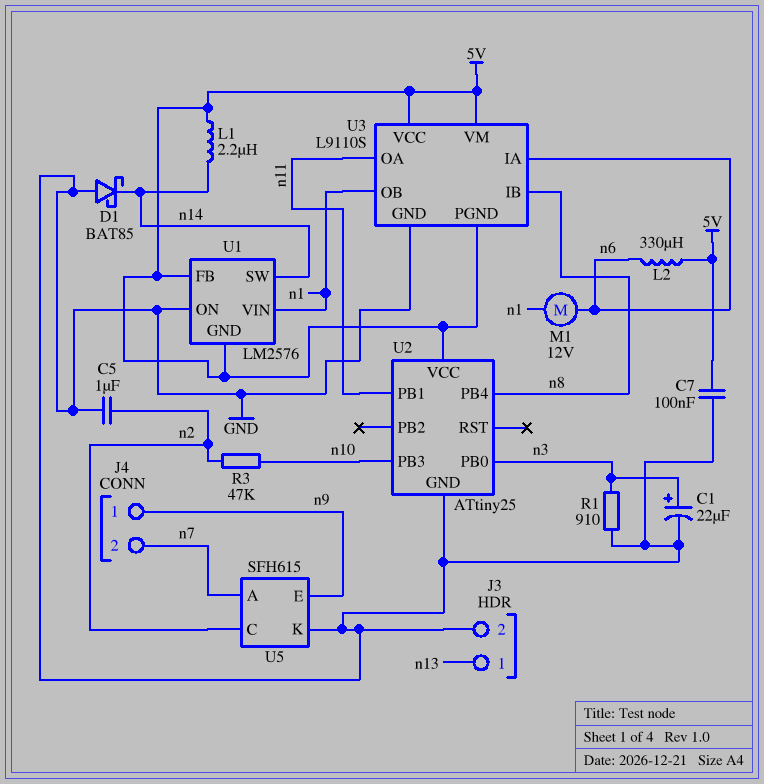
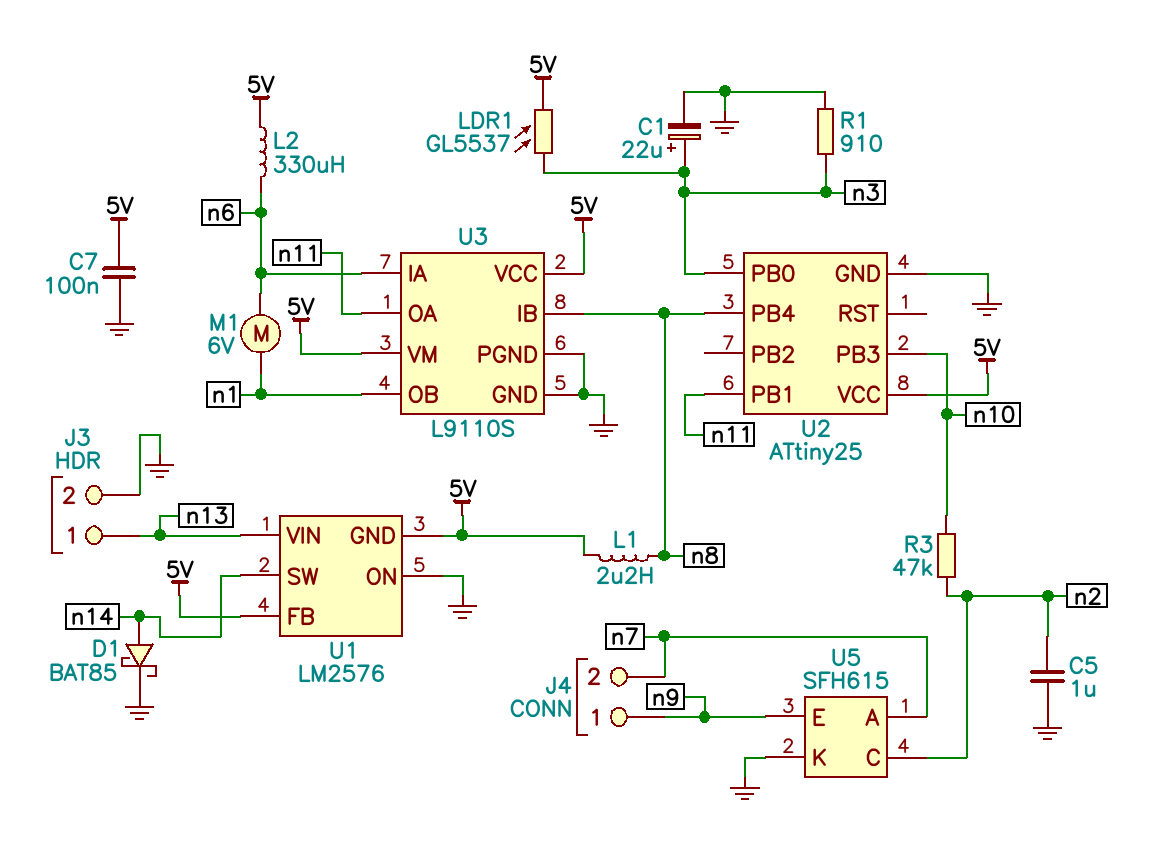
D1: schottky BAT85 (A GND, K n14) -> schottky BAT85 (A n14, K GND)
L1: 2.2uH (5V, n14) -> 2.2uH (5V, n8)
LDR1: none -> GL5537 (5V, n3)
M1: motor 12V (n1, n6) -> motor 6V (n1, n6)
U1 pin VIN: n1 -> n13
U3 pin PGND: 5V -> GND

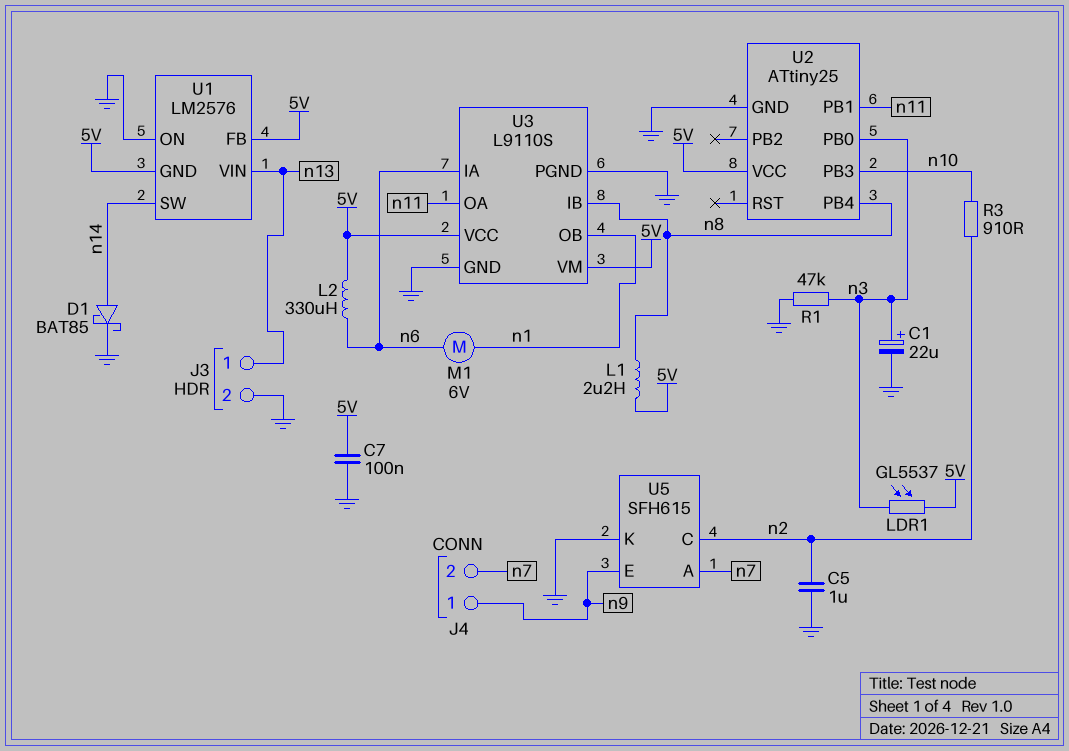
R1: 910 (GND, n3) -> 47k (GND, n3)
R3: 47k (n2, n10) -> 910 (n2, n10)

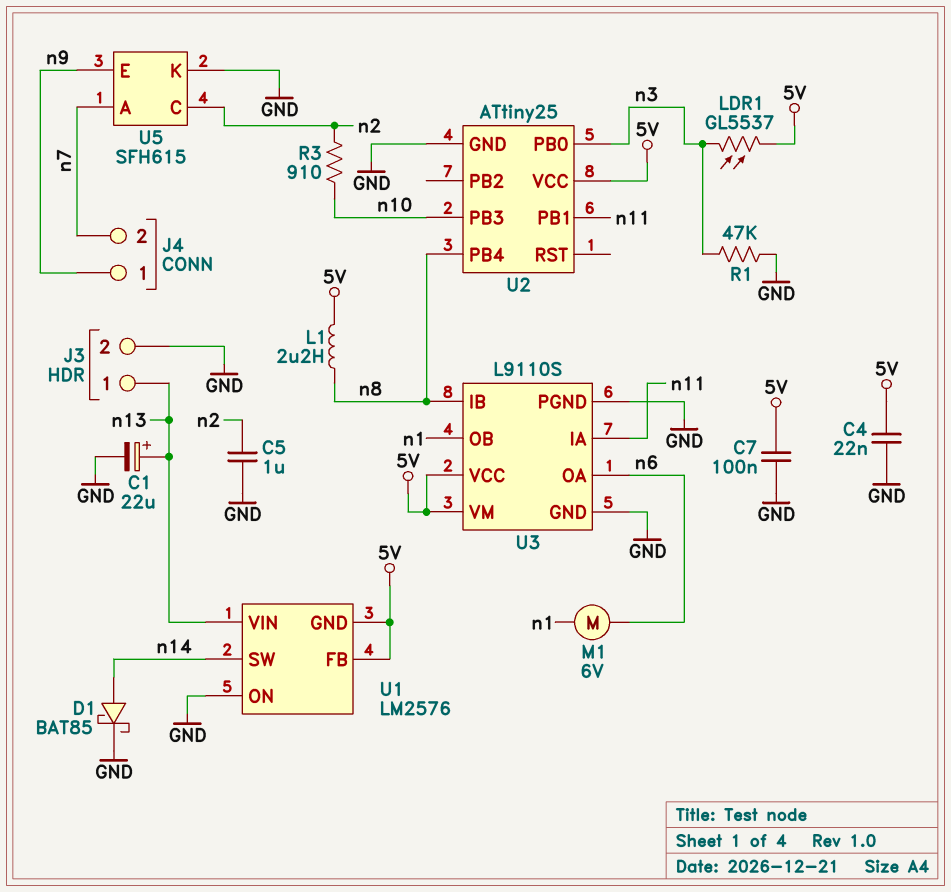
C1: 22uF (plus n3, minus GND) -> 22uF (plus n13, minus GND)
C4: none -> 22nF (5V, GND)
L2: 330uH (5V, n6) -> none
U3 pin IA: n6 -> n11
U3 pin OA: n11 -> n6

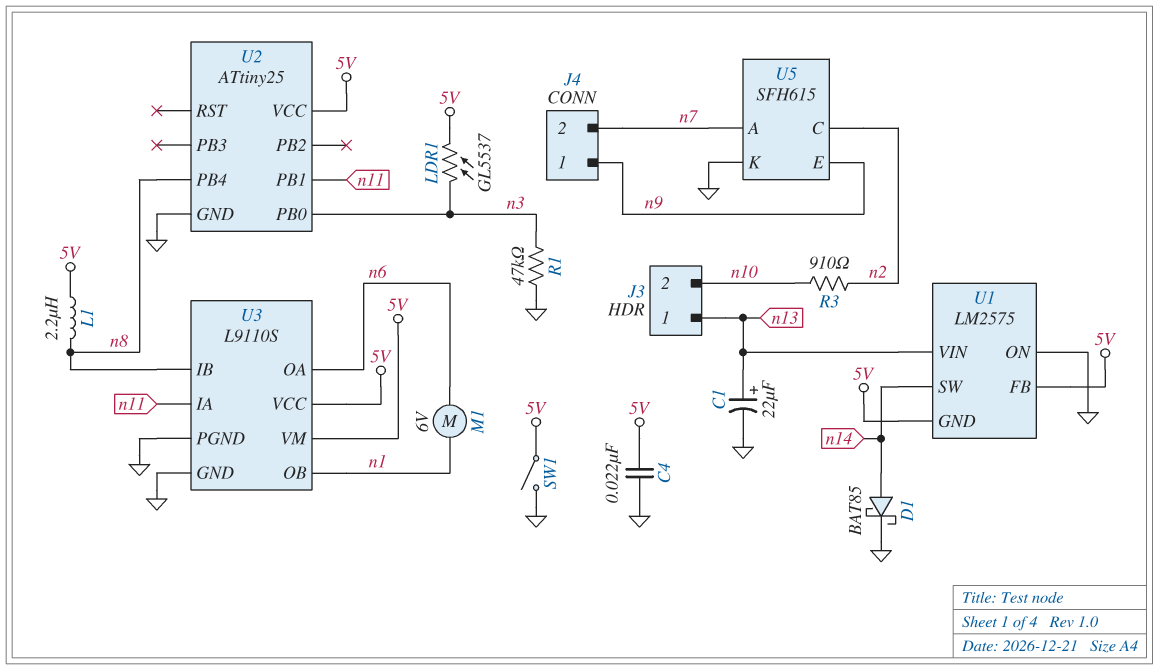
C5: 1uF (GND, n2) -> none
C7: 100nF (5V, GND) -> none
J3 pin 2: GND -> n10
SW1: none -> switch (5V, GND)
U1: LM2576 -> LM2575
U2 pin PB3: n10 -> none

